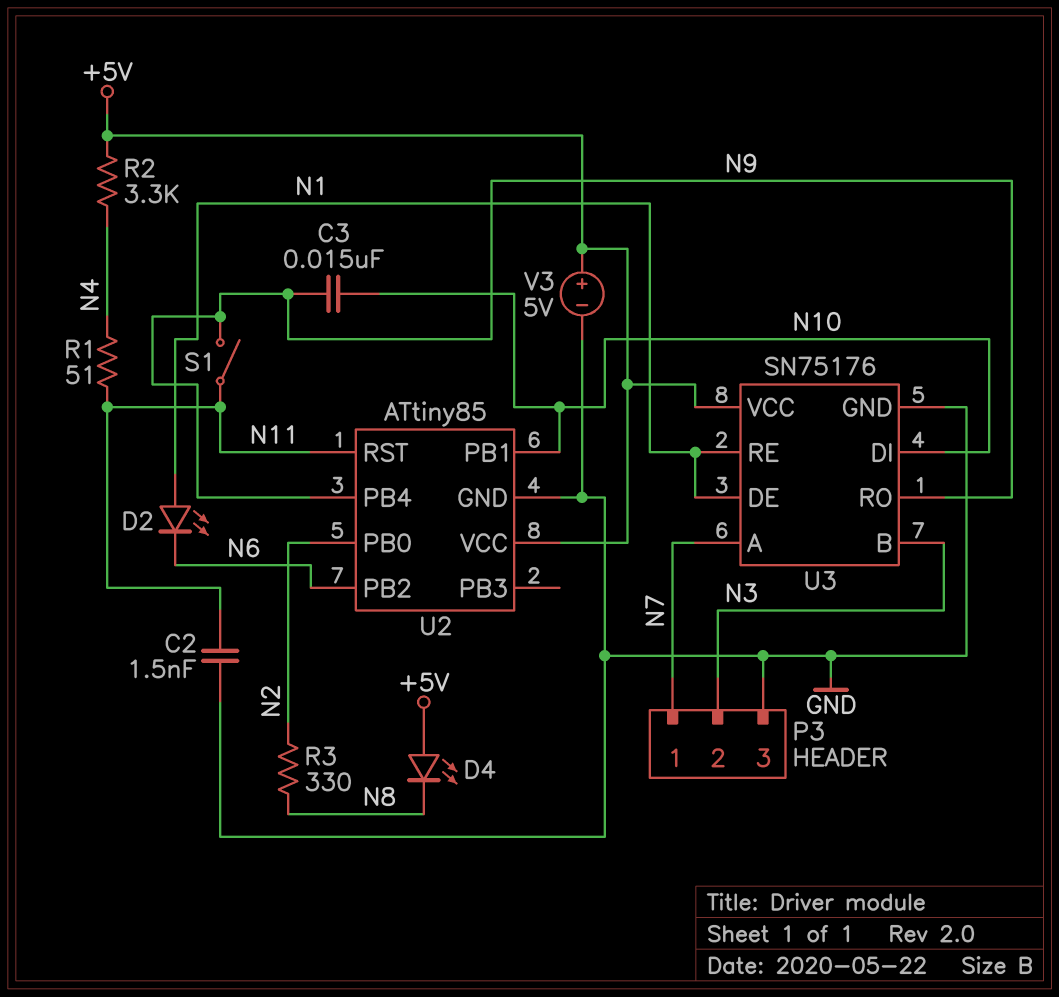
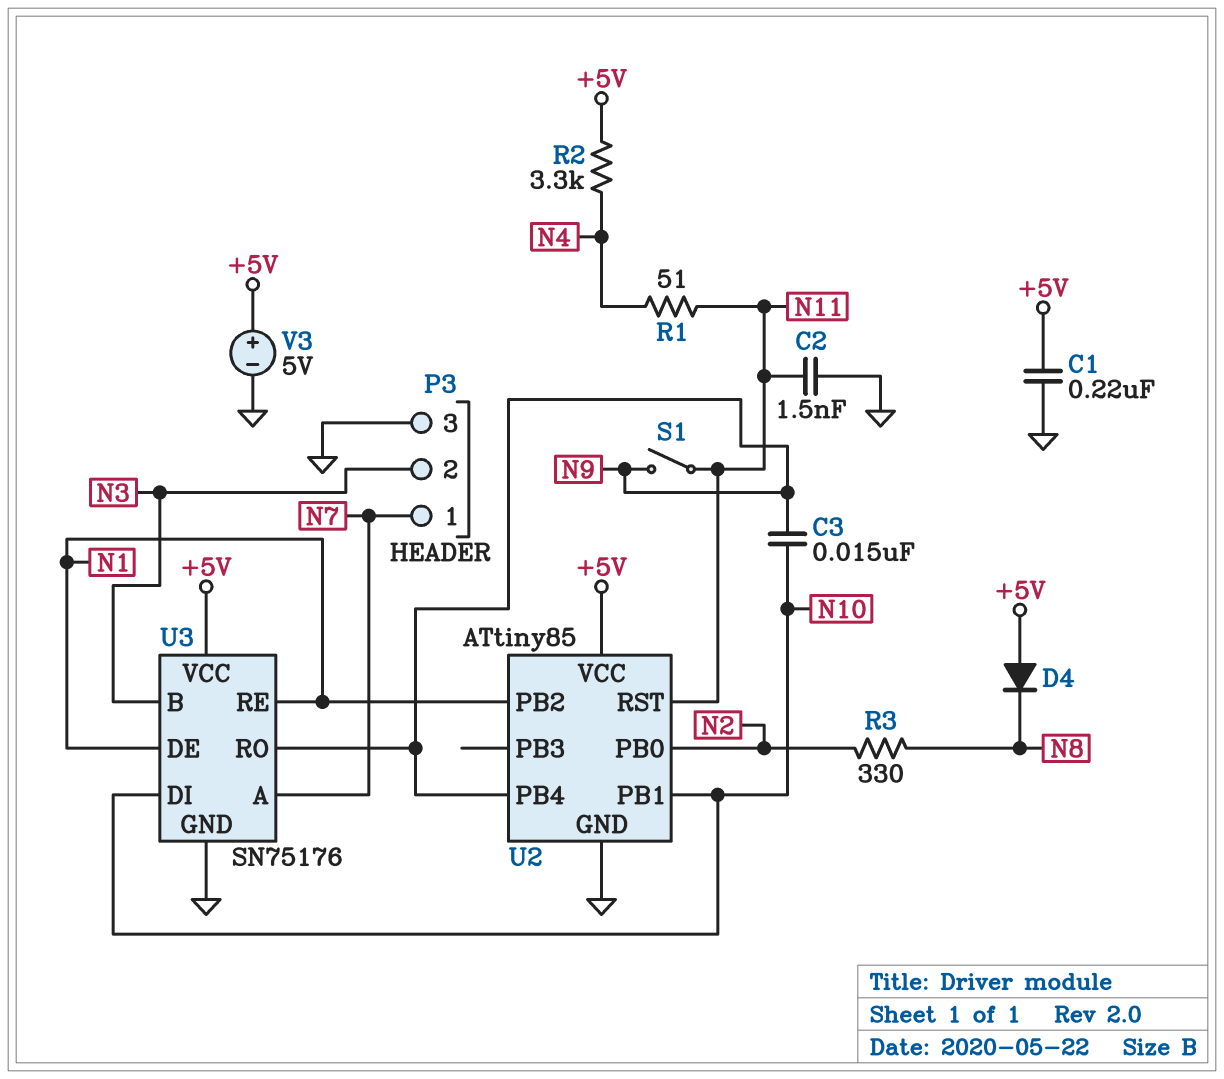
C1: none -> 220nF (+5V, GND)
D2: LED (A N1, K N6) -> none
D4: LED (A +5V, K N8) -> diode (A +5V, K N8)
U2 pin PB2: N6 -> N1

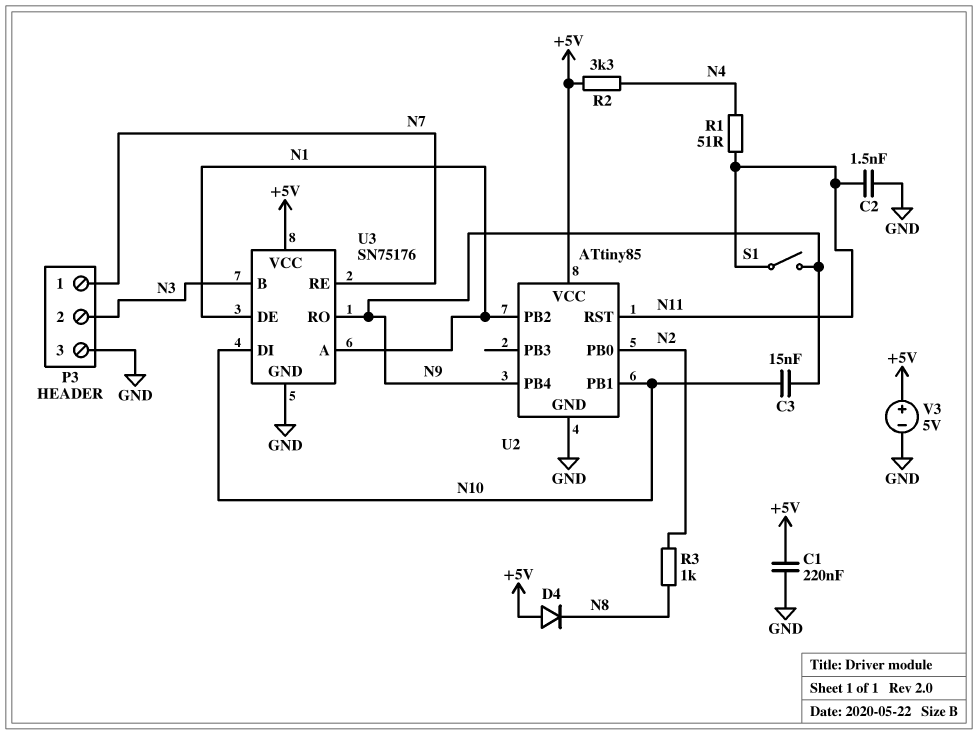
R3: 330 (N2, N8) -> 1k (N2, N8)
U3 pin A: N7 -> N1
U3 pin RE: N1 -> N7

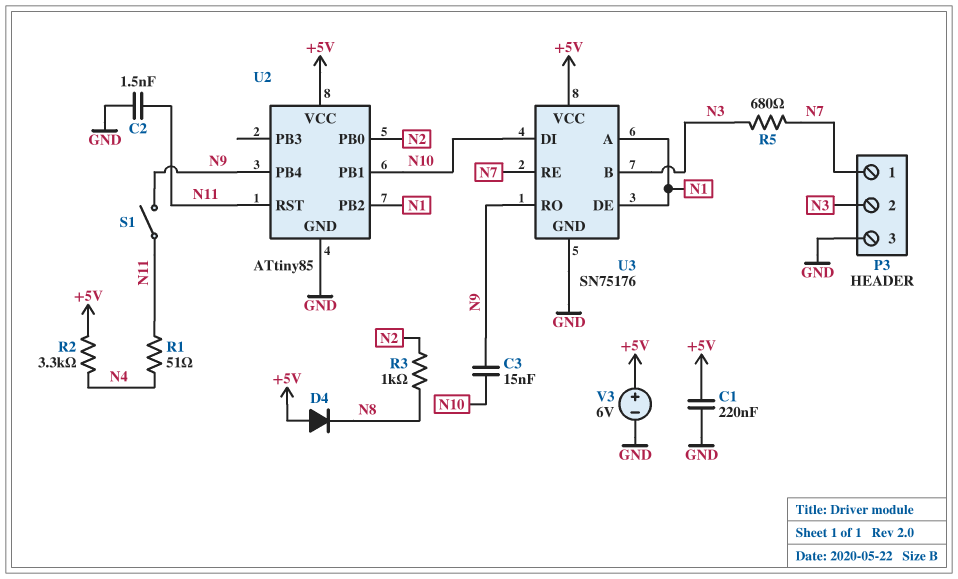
R5: none -> 680 (N3, N7)
V3: 5V (plus +5V, minus GND) -> 6V (plus +5V, minus GND)

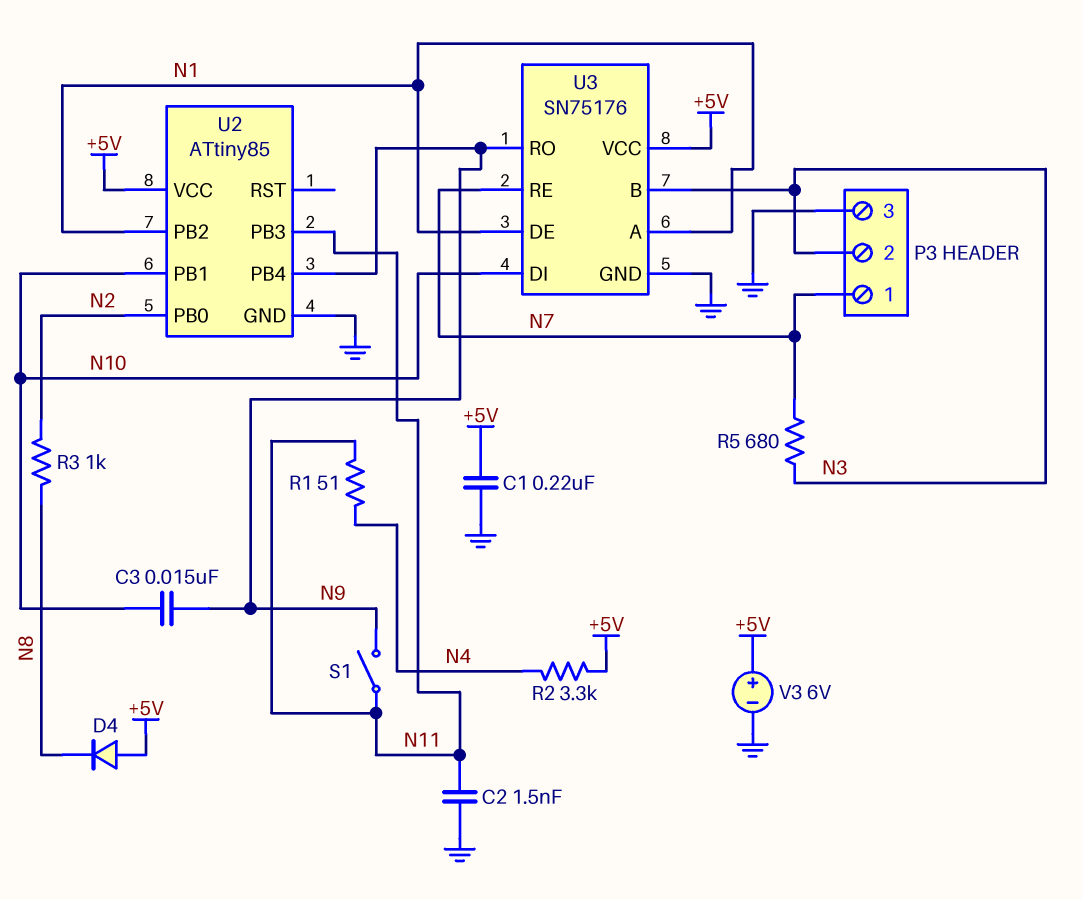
U2 pin PB3: none -> N11
U2 pin RST: N11 -> none

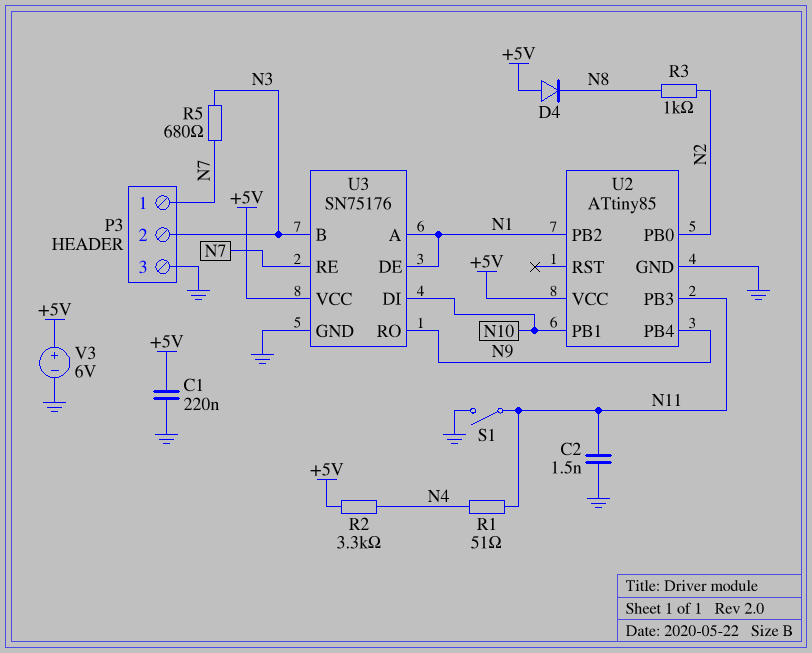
C3: 15nF (N9, N10) -> none
S1: switch (N9, N11) -> switch (GND, N11)

